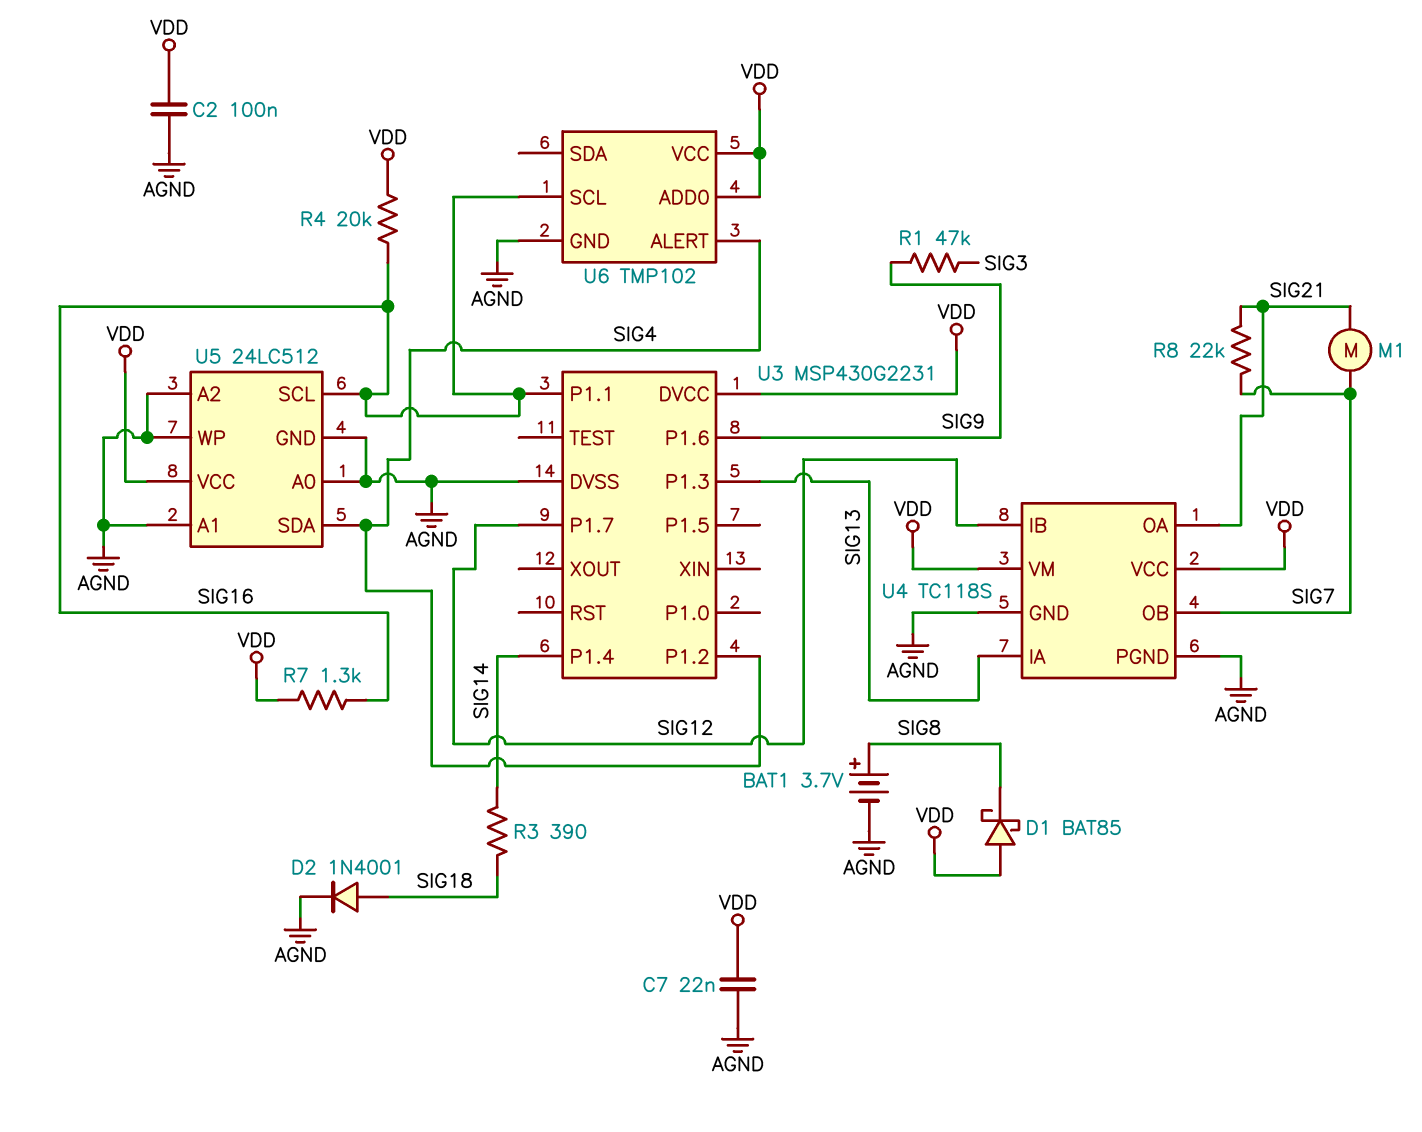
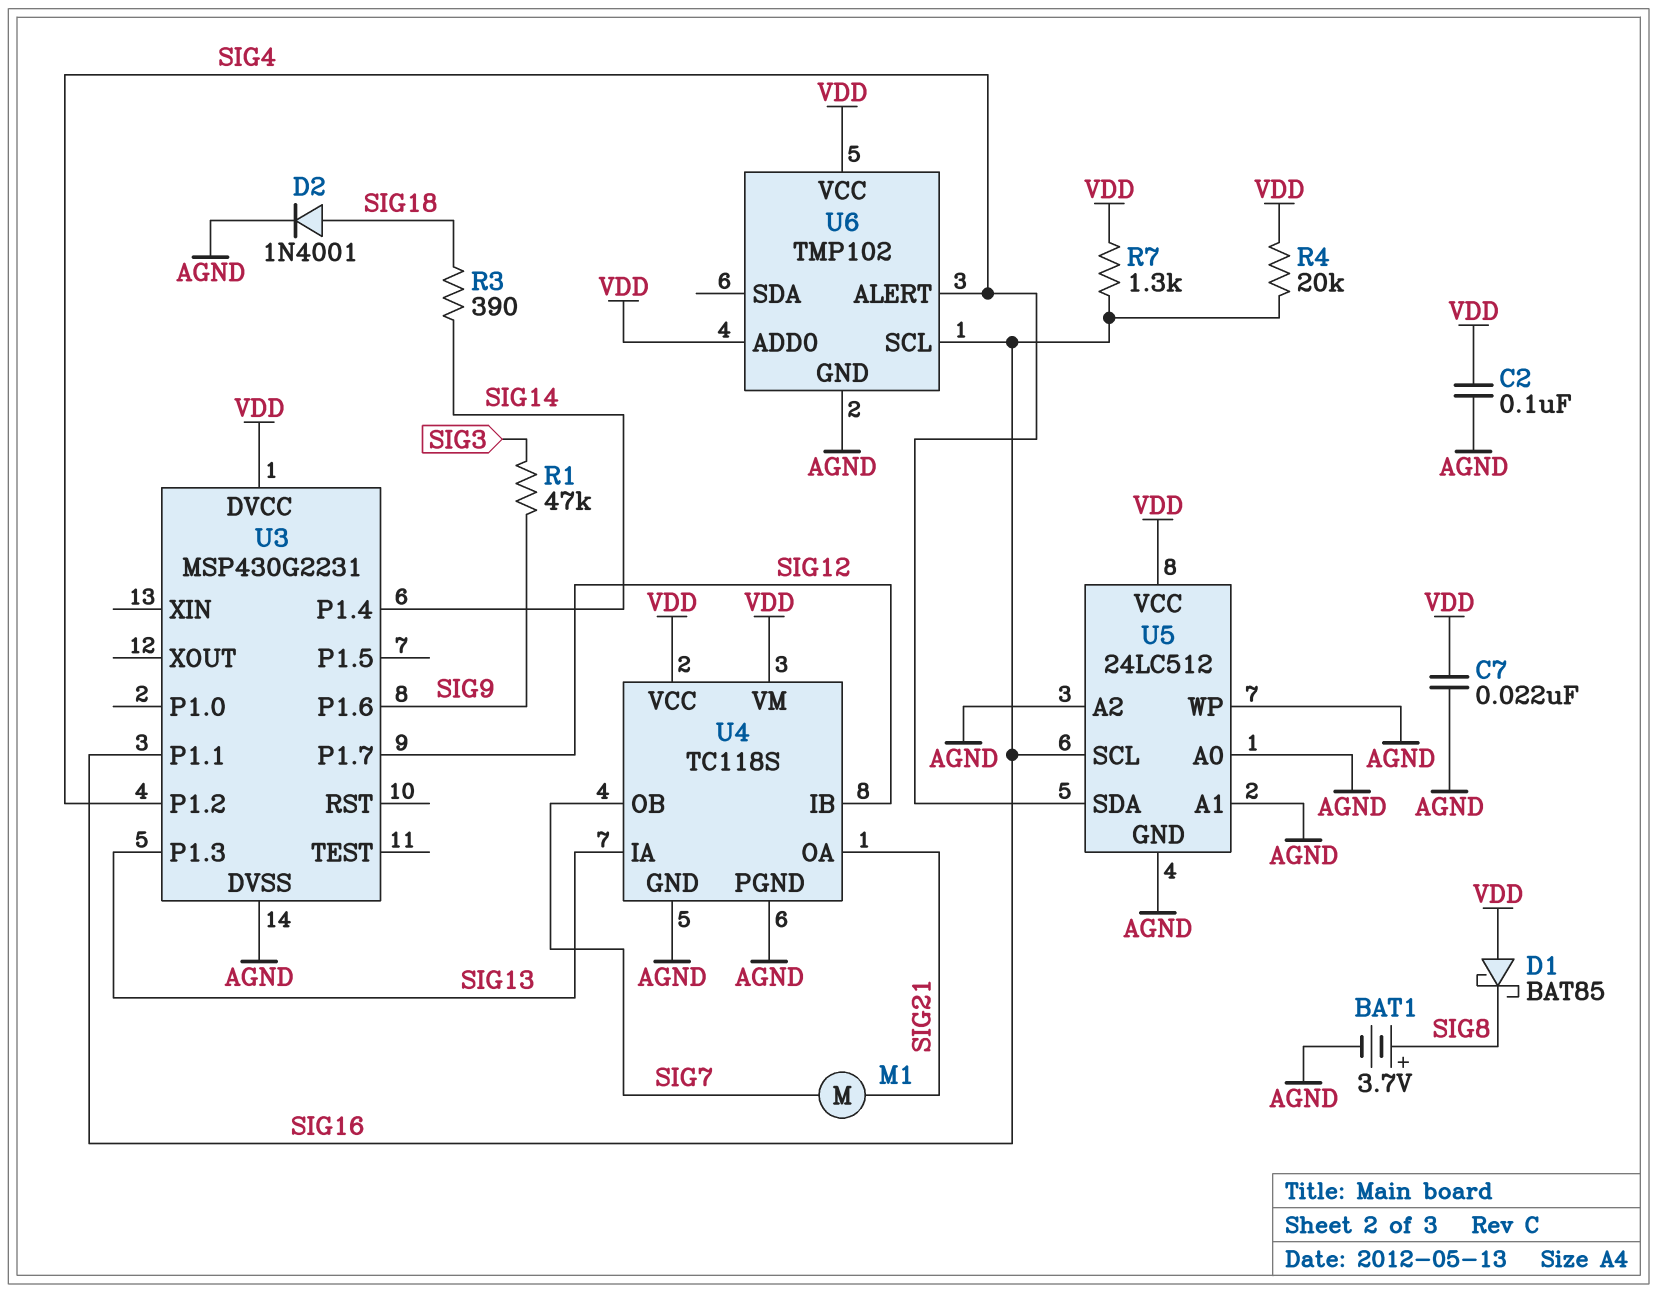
R8: 22k (SIG7, SIG21) -> none

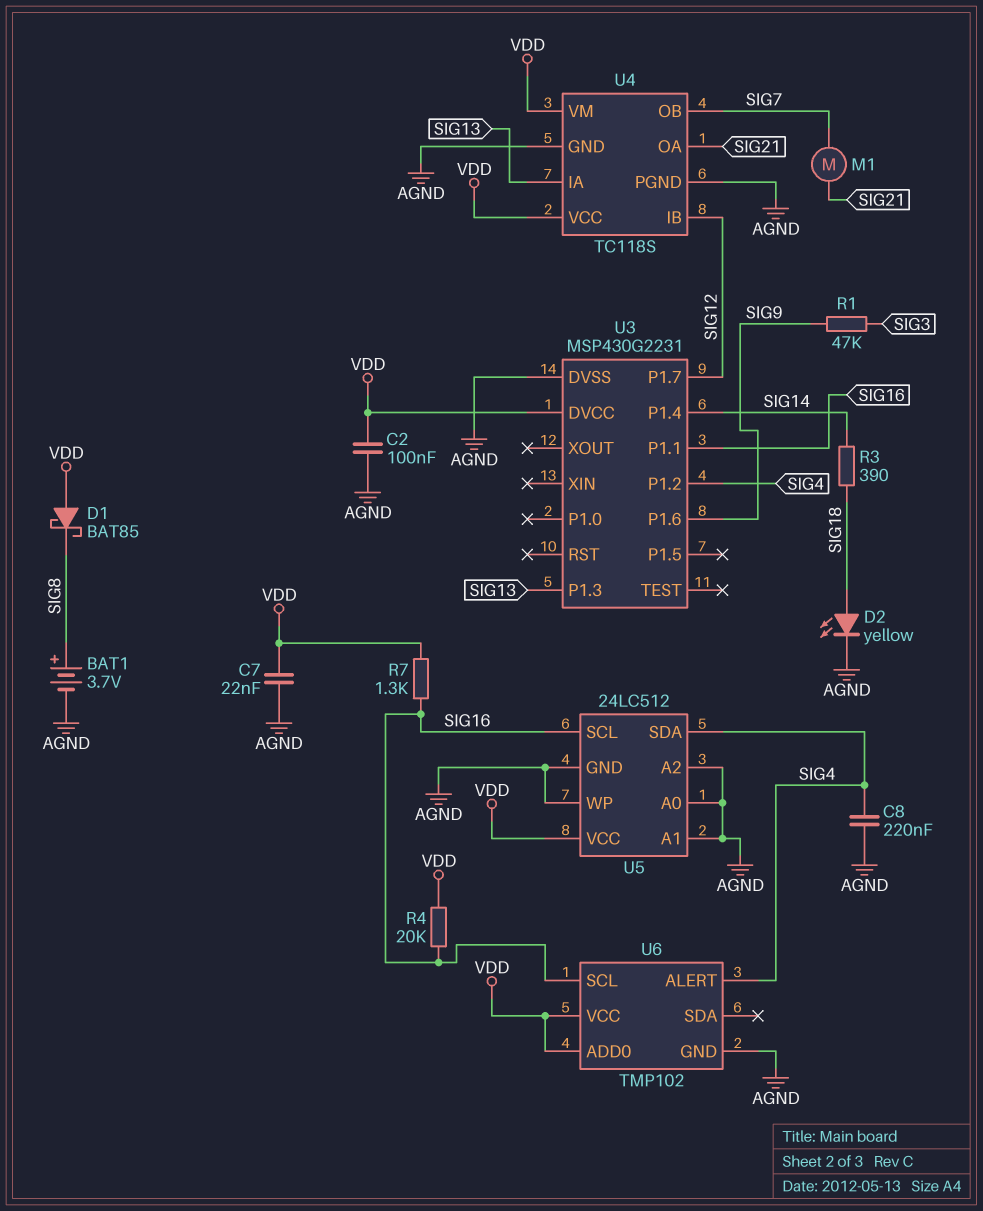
C8: none -> 220nF (AGND, SIG4)
D2: diode 1N4001 (A SIG18, K AGND) -> LED yellow (A SIG18, K AGND)

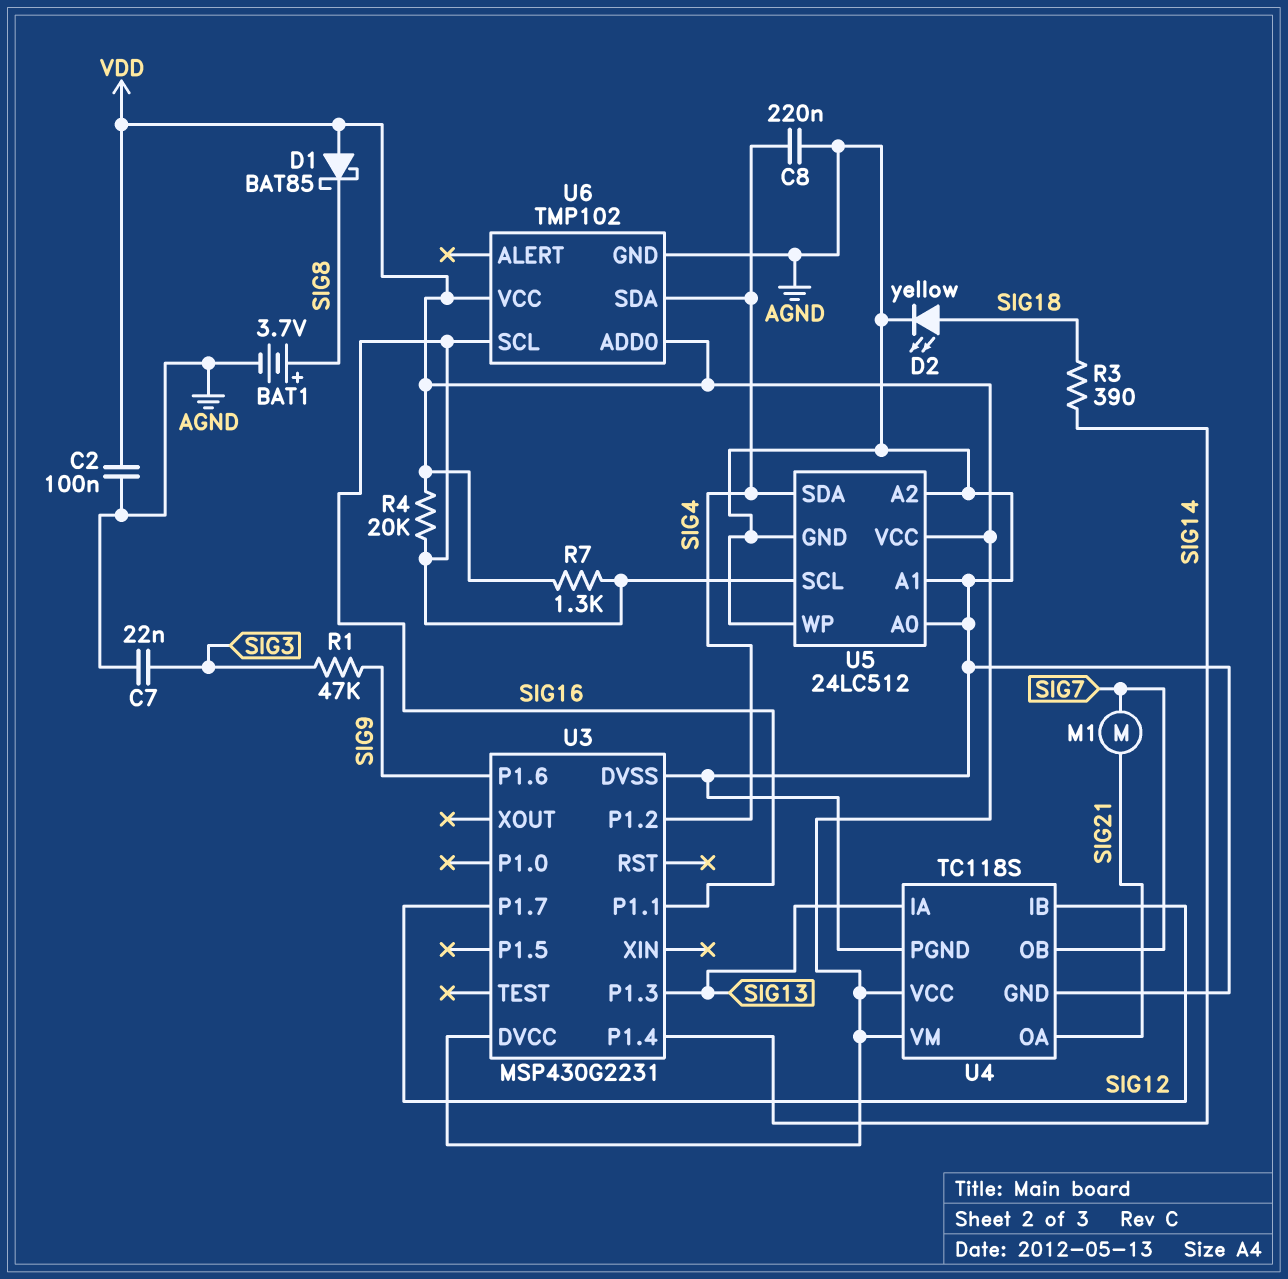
C7: 22nF (AGND, VDD) -> 22nF (AGND, SIG3)
U6 pin ALERT: SIG4 -> none
U6 pin SDA: none -> SIG4

